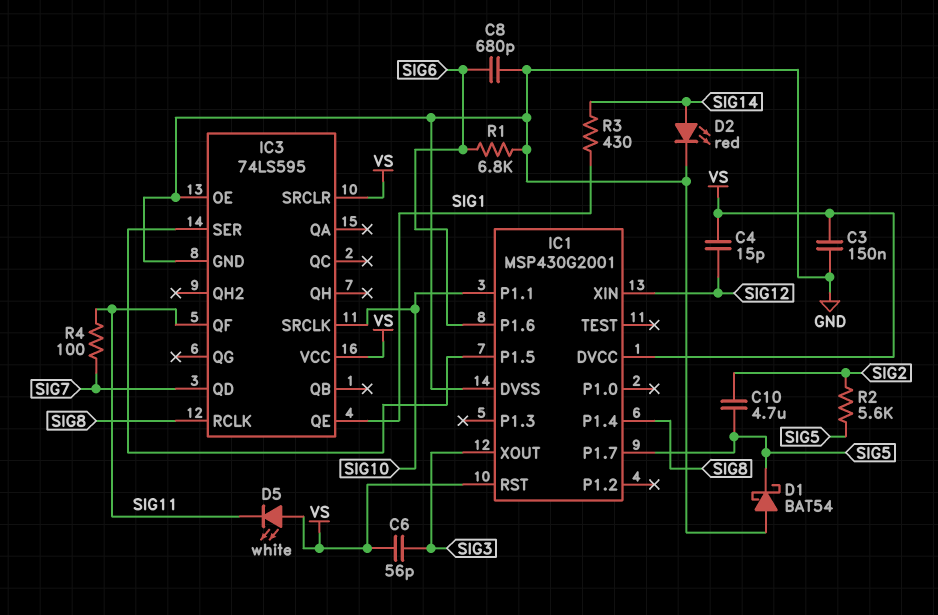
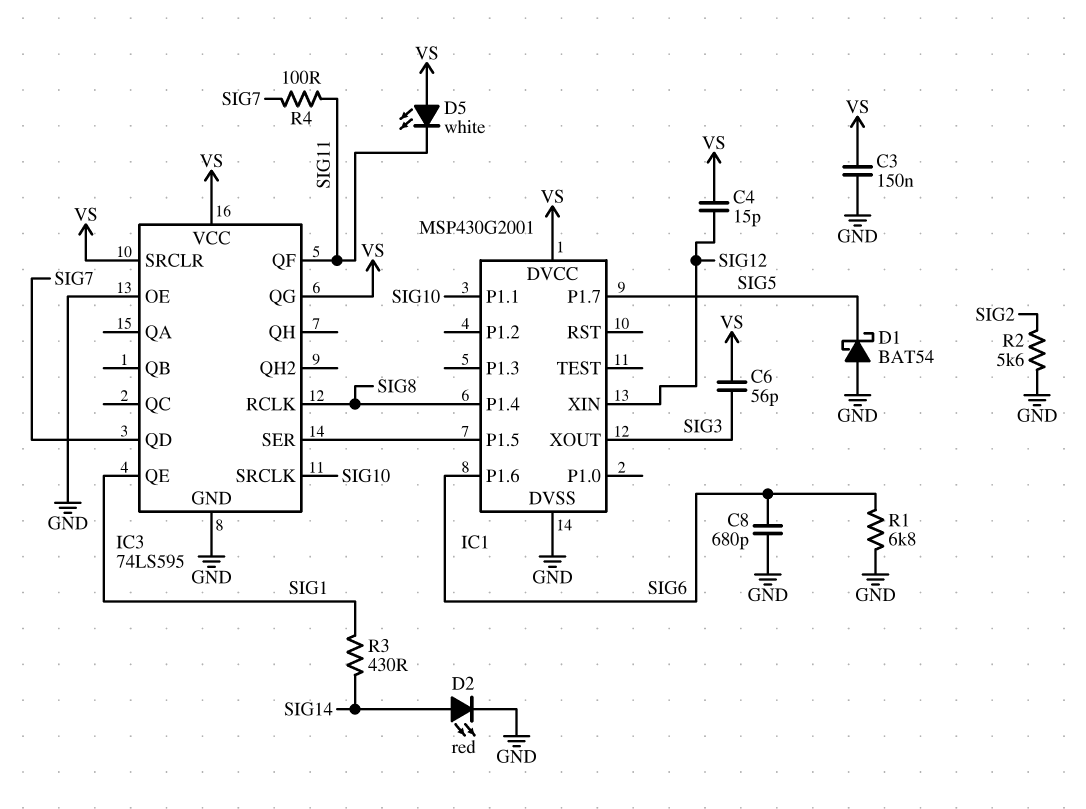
C10: 4.7uF (SIG2, SIG5) -> none
IC1 pin RST: VS -> none
IC3 pin QG: none -> VS
R2: 5.6k (SIG2, SIG5) -> 5.6k (GND, SIG2)

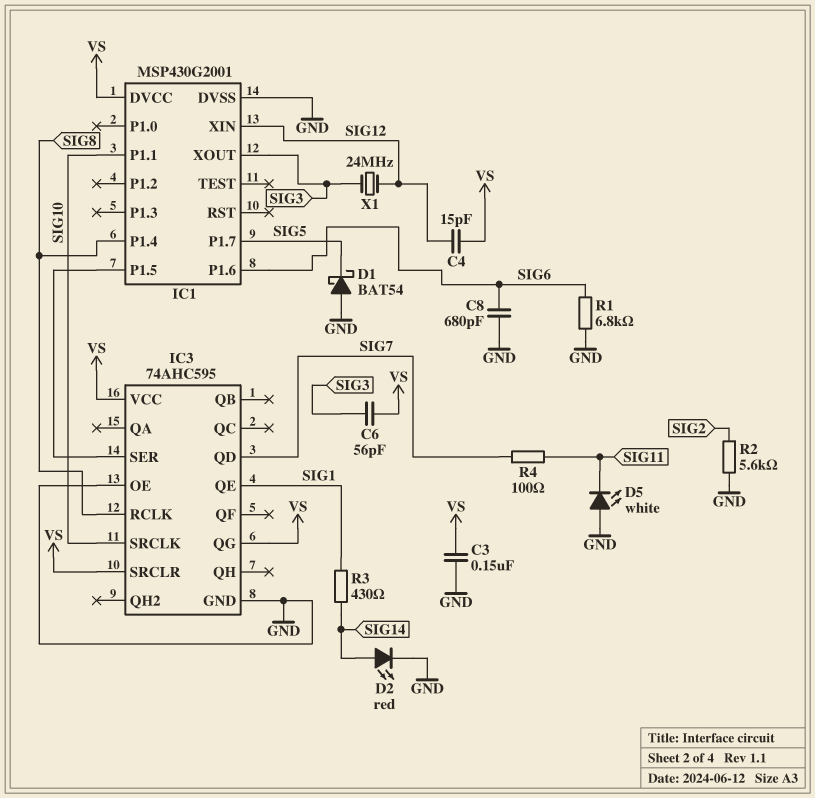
D5: LED white (A VS, K SIG11) -> LED white (A GND, K SIG11)
IC3: 74LS595 -> 74AHC595
IC3 pin QF: SIG11 -> none
X1: none -> 24MHz (SIG3, SIG12)

